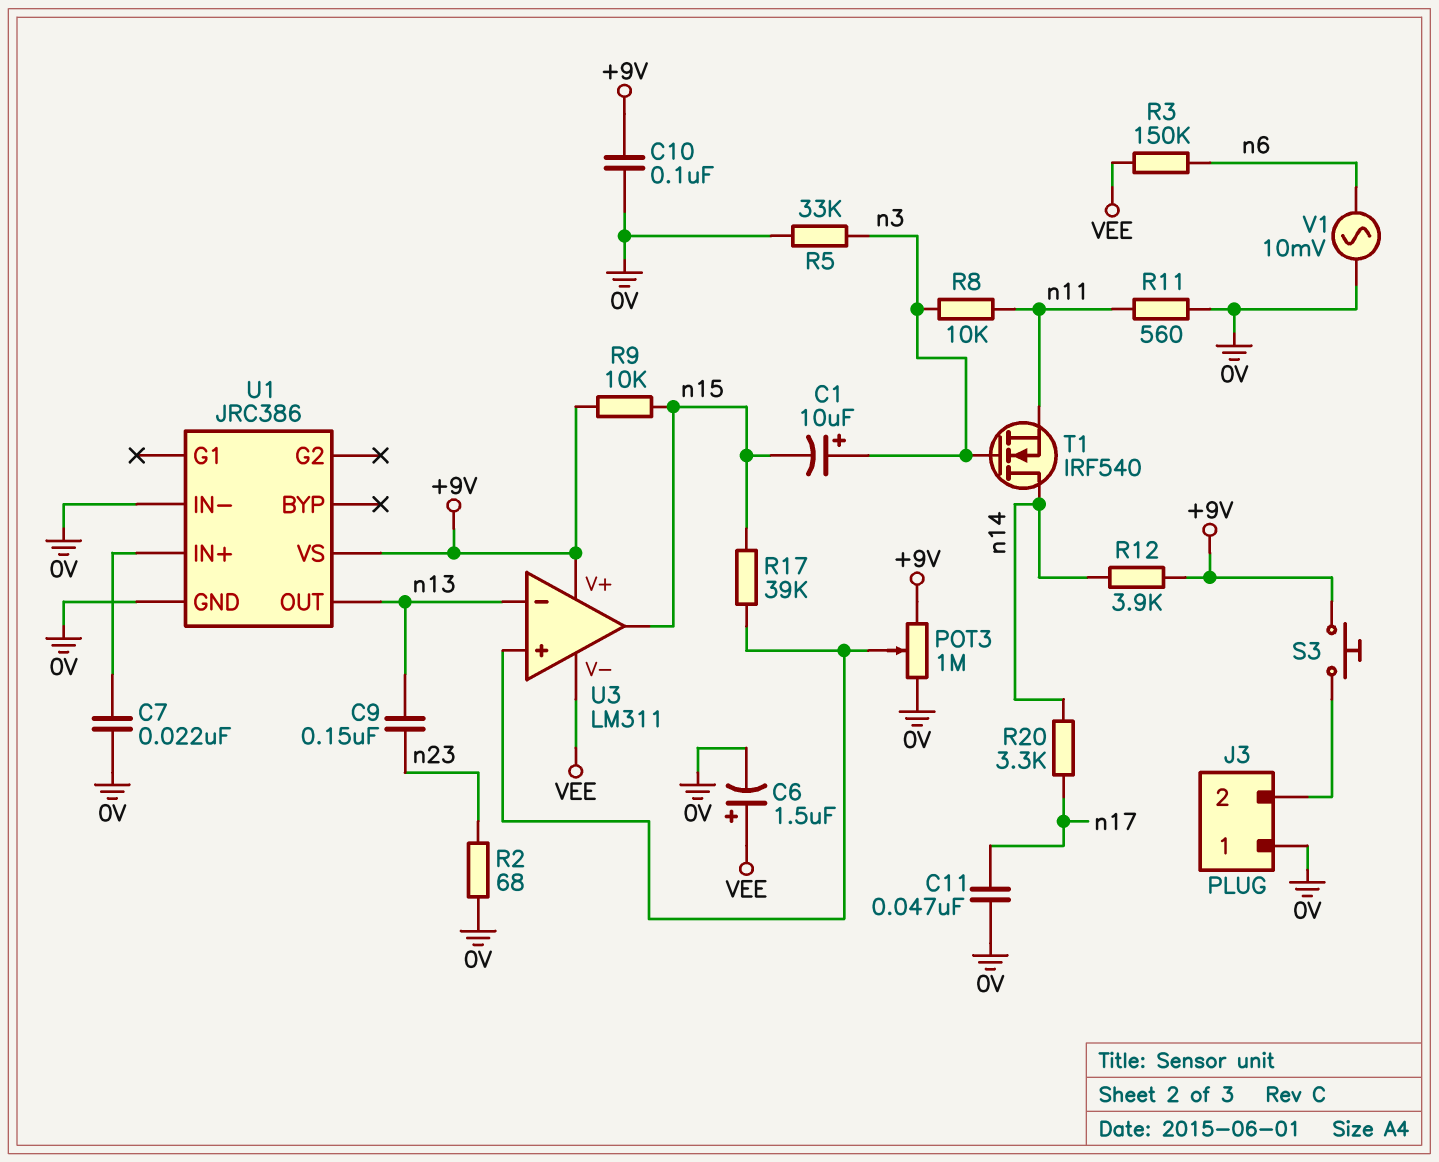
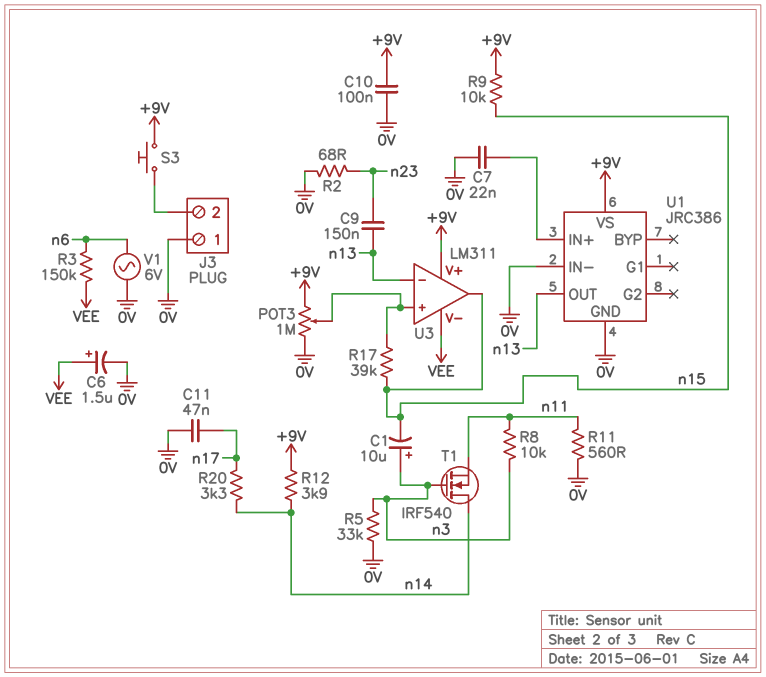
V1: AC 10mV (0V, n6) -> AC 6V (0V, n6)

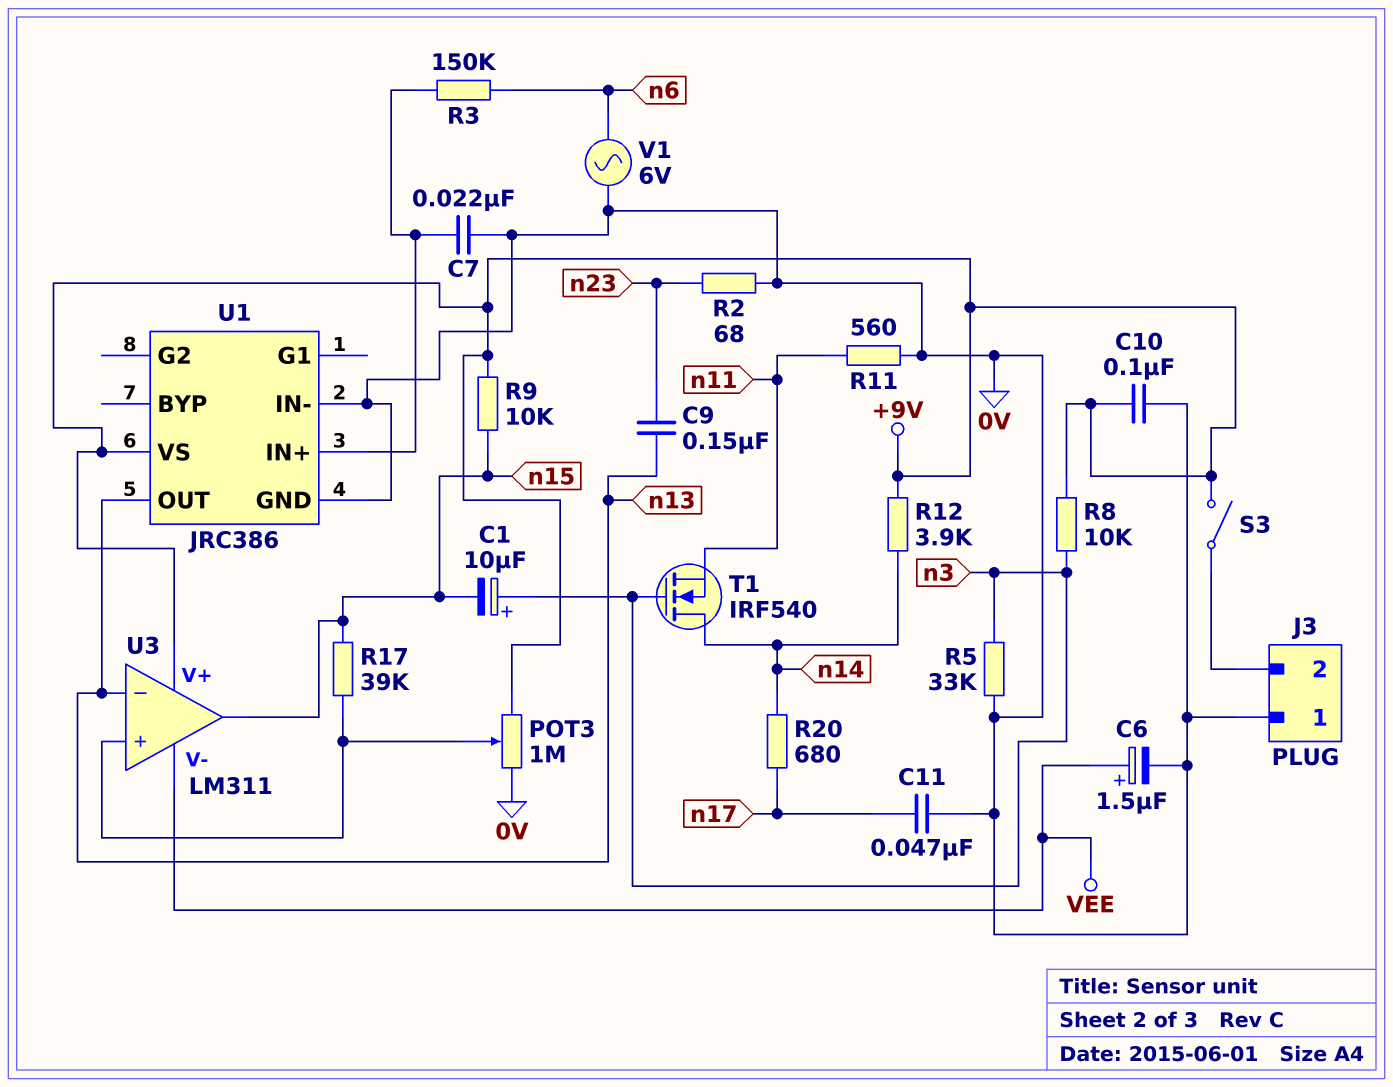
R3: 150k (VEE, n6) -> 150k (U1/IN+, n6)
R8: 10k (n3, n11) -> 10k (+9V, n3)
R20: 3.3k (n14, n17) -> 680 (n14, n17)
S3: button (+9V, J3/2) -> switch (+9V, J3/2)

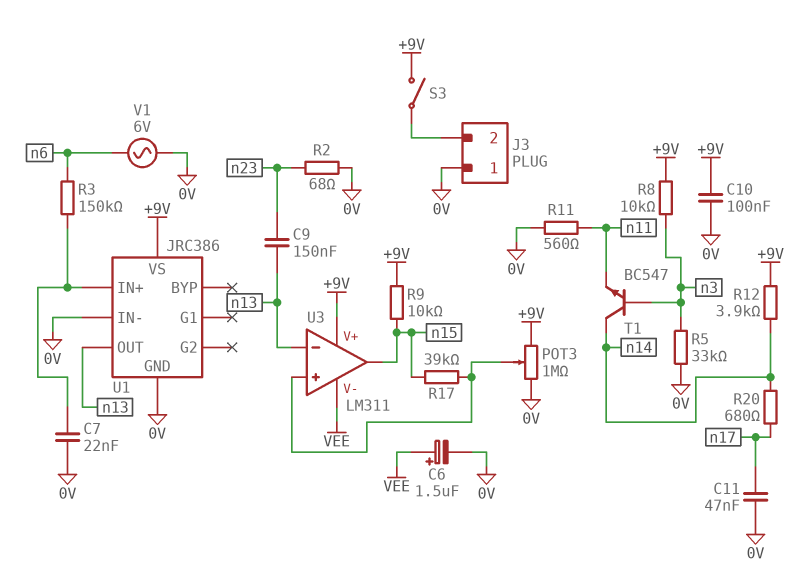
C1: 10uF (plus n3, minus n15) -> none
T1: NMOS IRF540 (G n3, D n14, S n11) -> NPN BC547 (B n3, C n14, E n11)

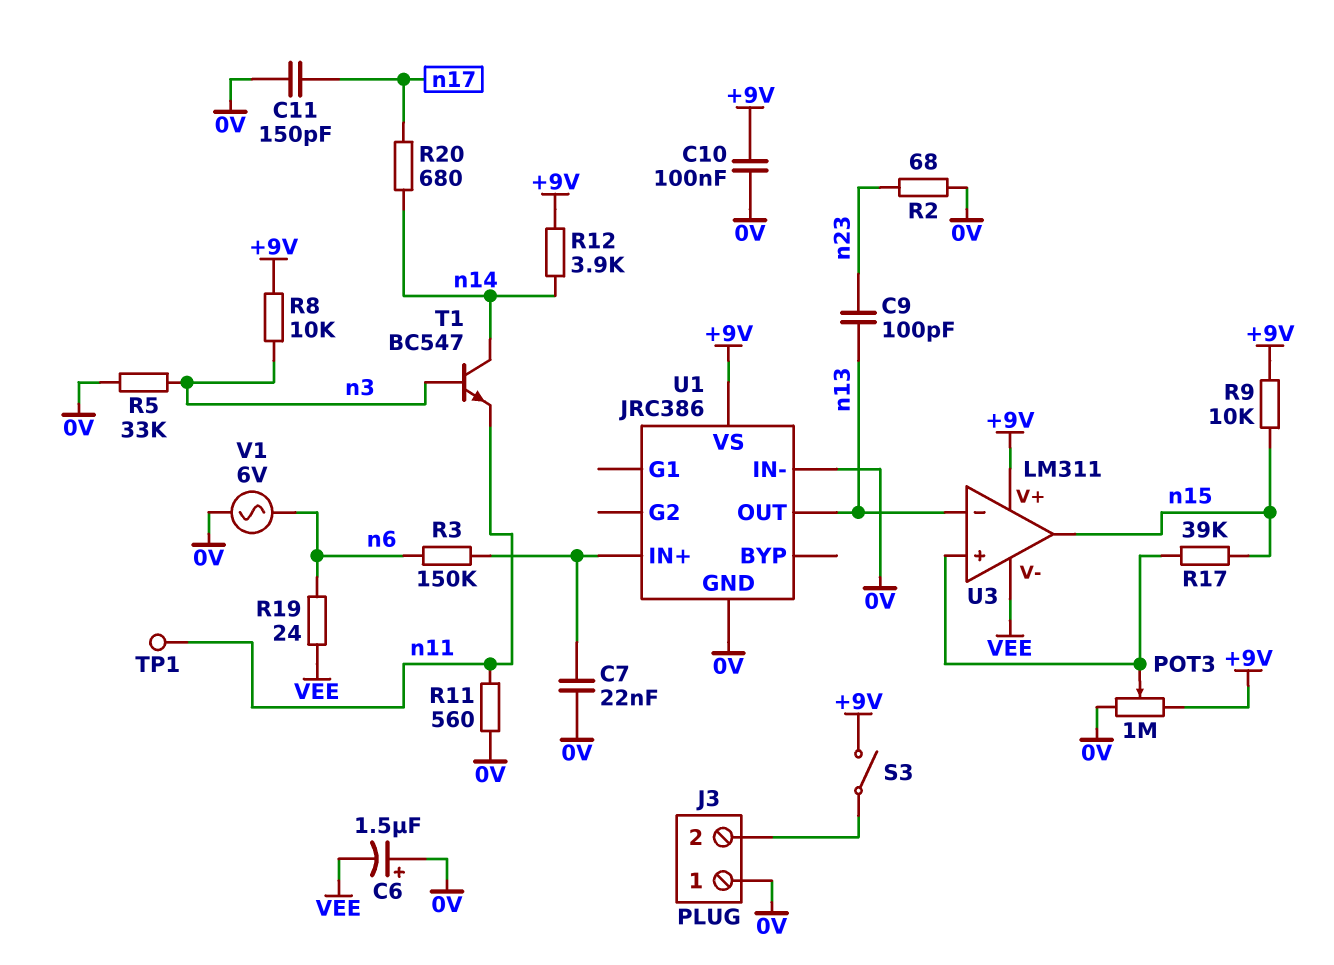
C6: 1.5uF (plus VEE, minus 0V) -> 1.5uF (plus 0V, minus VEE)
C9: 150nF (n13, n23) -> 100pF (n13, n23)
C11: 47nF (0V, n17) -> 150pF (0V, n17)
R19: none -> 24 (VEE, n6)
TP1: none -> test point (n11)

